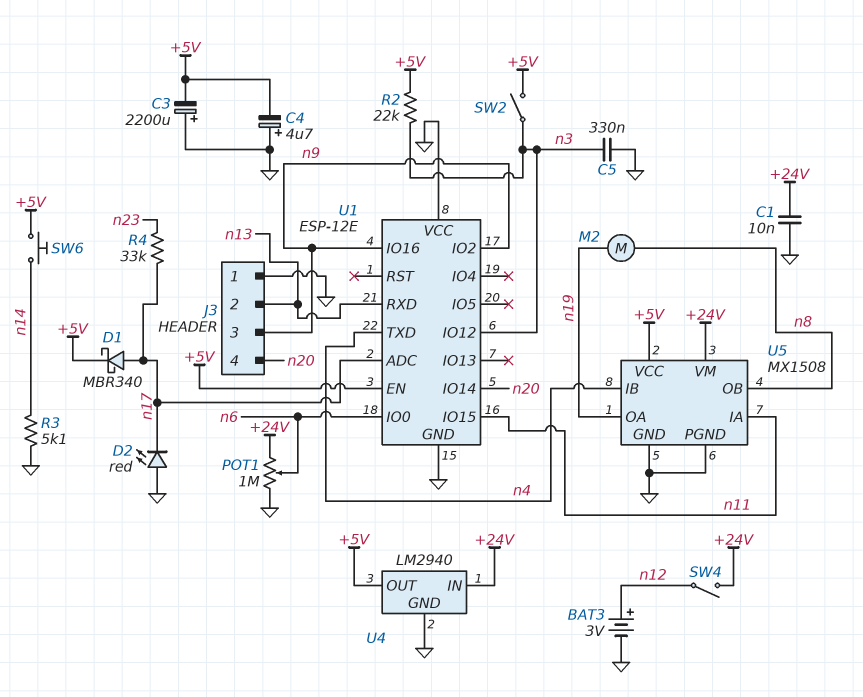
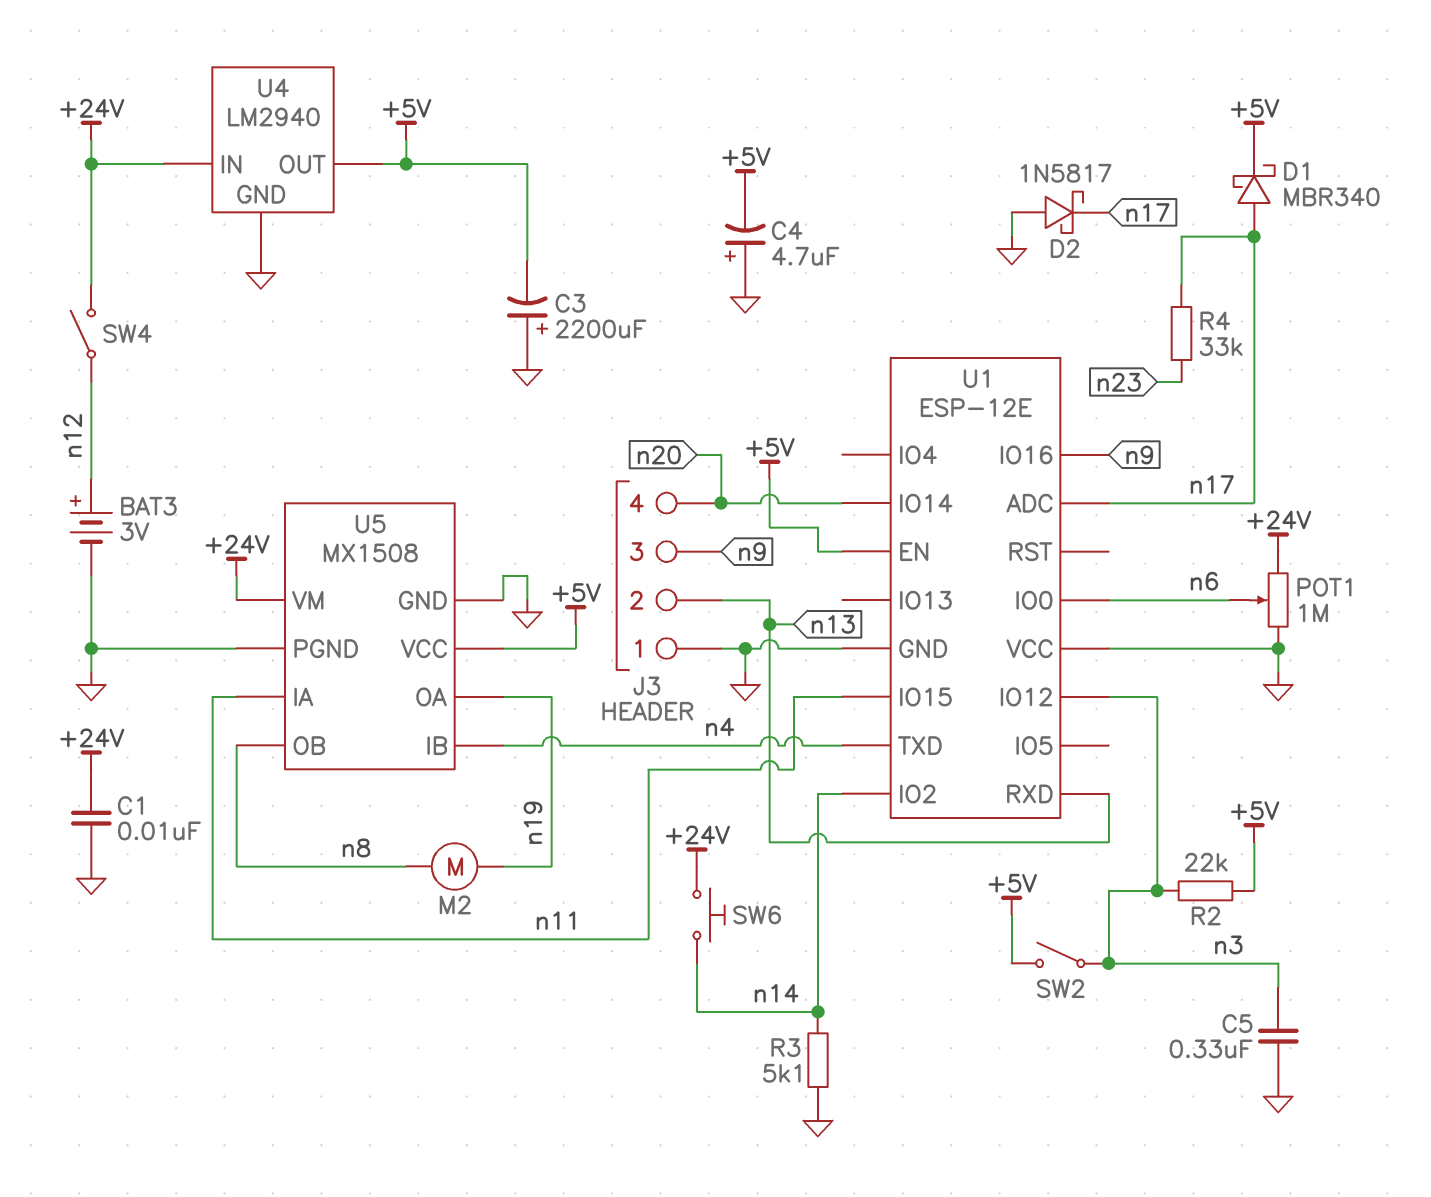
D2: LED red (A GND, K n17) -> schottky 1N5817 (A GND, K n17)
SW6: button (+5V, n14) -> button (+24V, n14)
U1 pin IO2: n9 -> n14

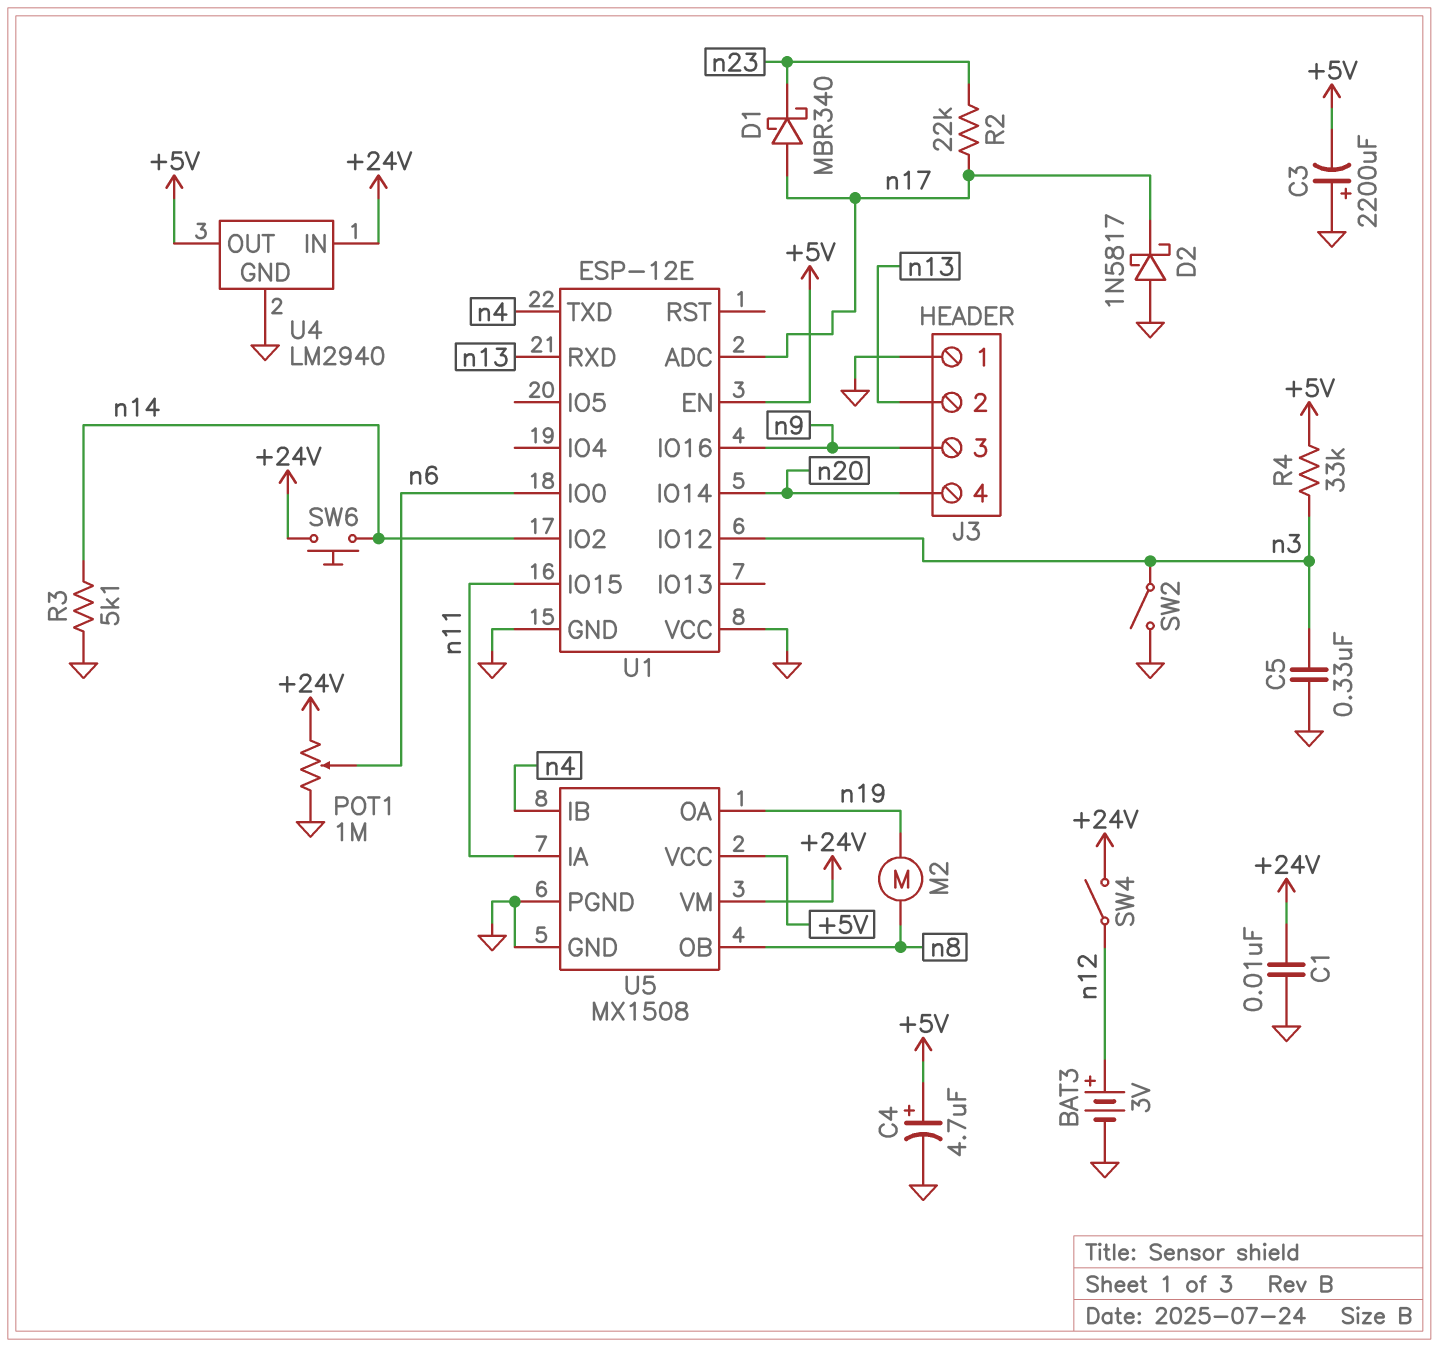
C4: 4.7uF (plus GND, minus +5V) -> 4.7uF (plus +5V, minus GND)
D1: schottky MBR340 (A n17, K +5V) -> schottky MBR340 (A n17, K n23)
R2: 22k (+5V, n3) -> 22k (n17, n23)
R4: 33k (n17, n23) -> 33k (+5V, n3)
SW2: switch (+5V, n3) -> switch (GND, n3)

